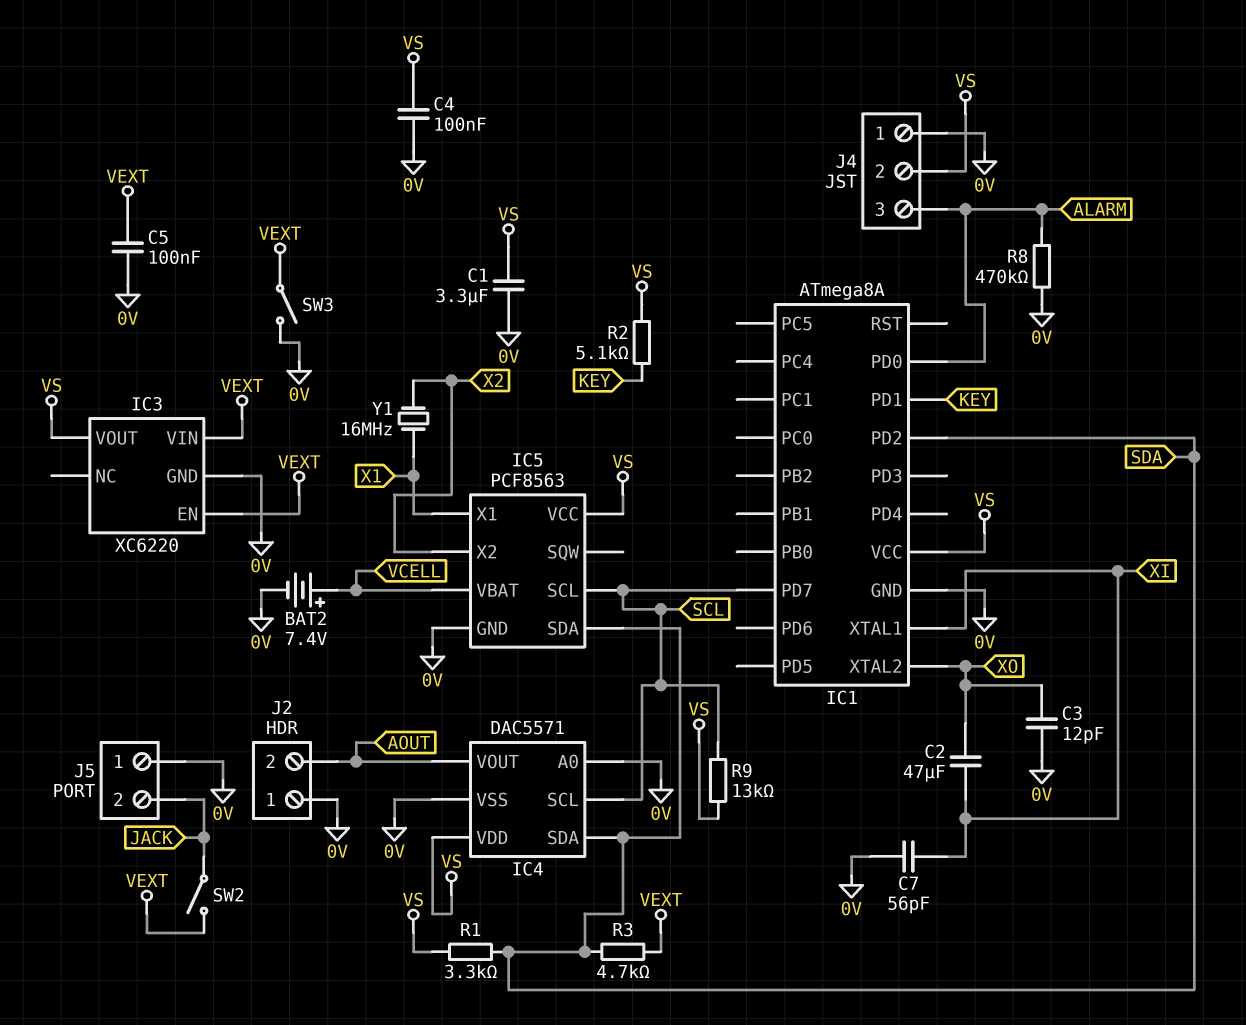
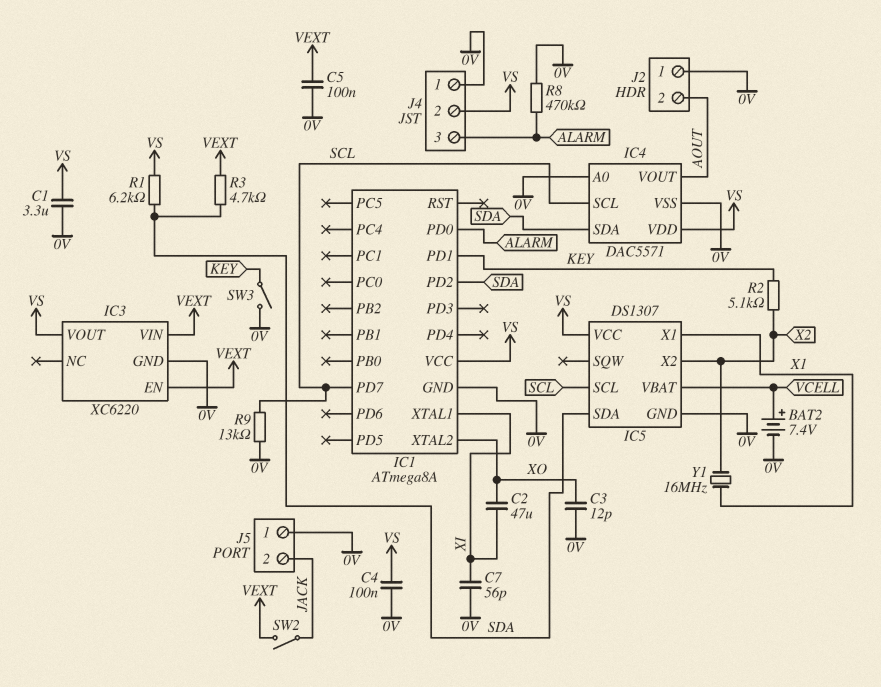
IC5: PCF8563 -> DS1307
R1: 3.3k (SDA, VS) -> 6.2k (SDA, VS)
R2: 5.1k (KEY, VS) -> 5.1k (KEY, X2)
R9: 13k (SCL, VS) -> 13k (0V, SCL)
SW3: switch (0V, VEXT) -> switch (0V, KEY)

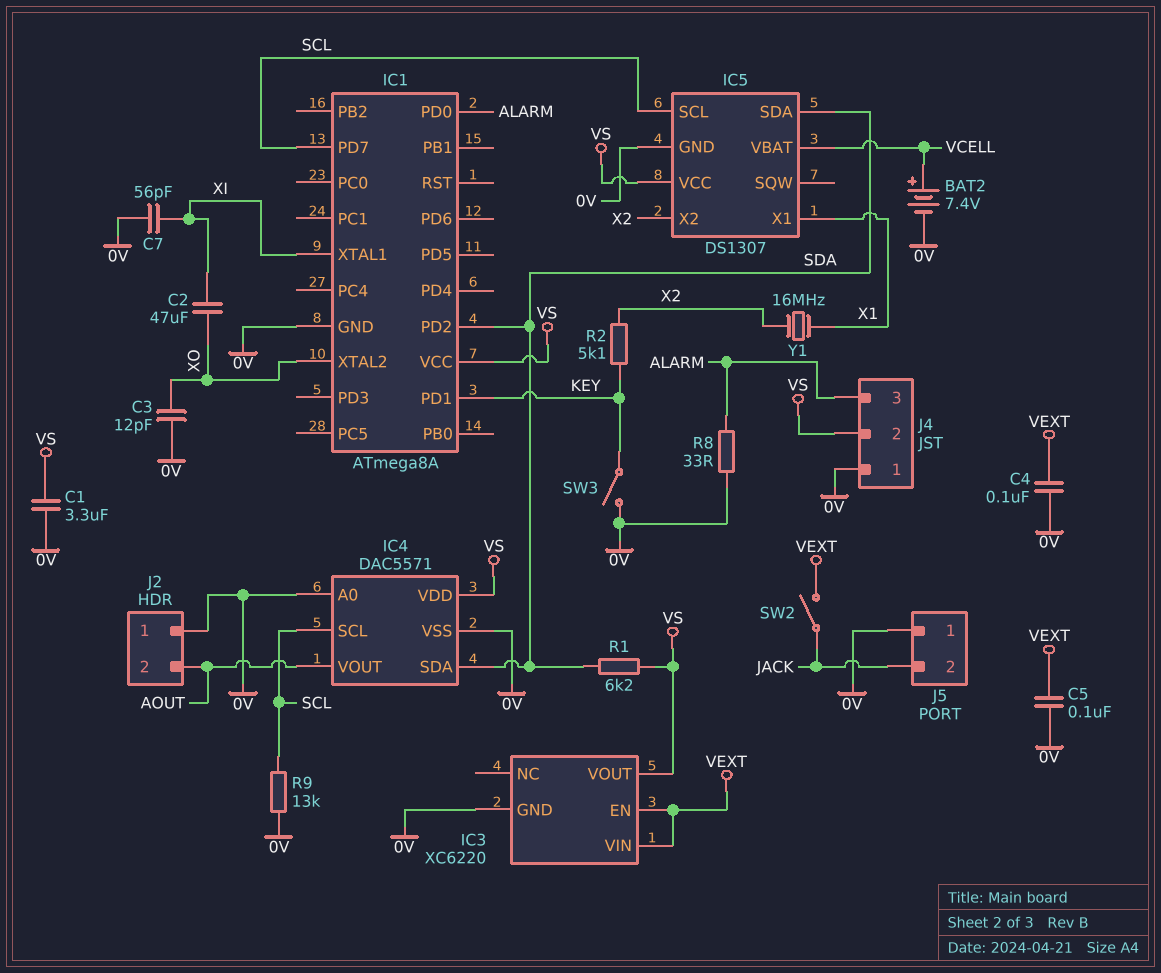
C4: 100nF (0V, VS) -> 100nF (0V, VEXT)
R3: 4.7k (SDA, VEXT) -> none
R8: 470k (0V, ALARM) -> 33 (0V, ALARM)

